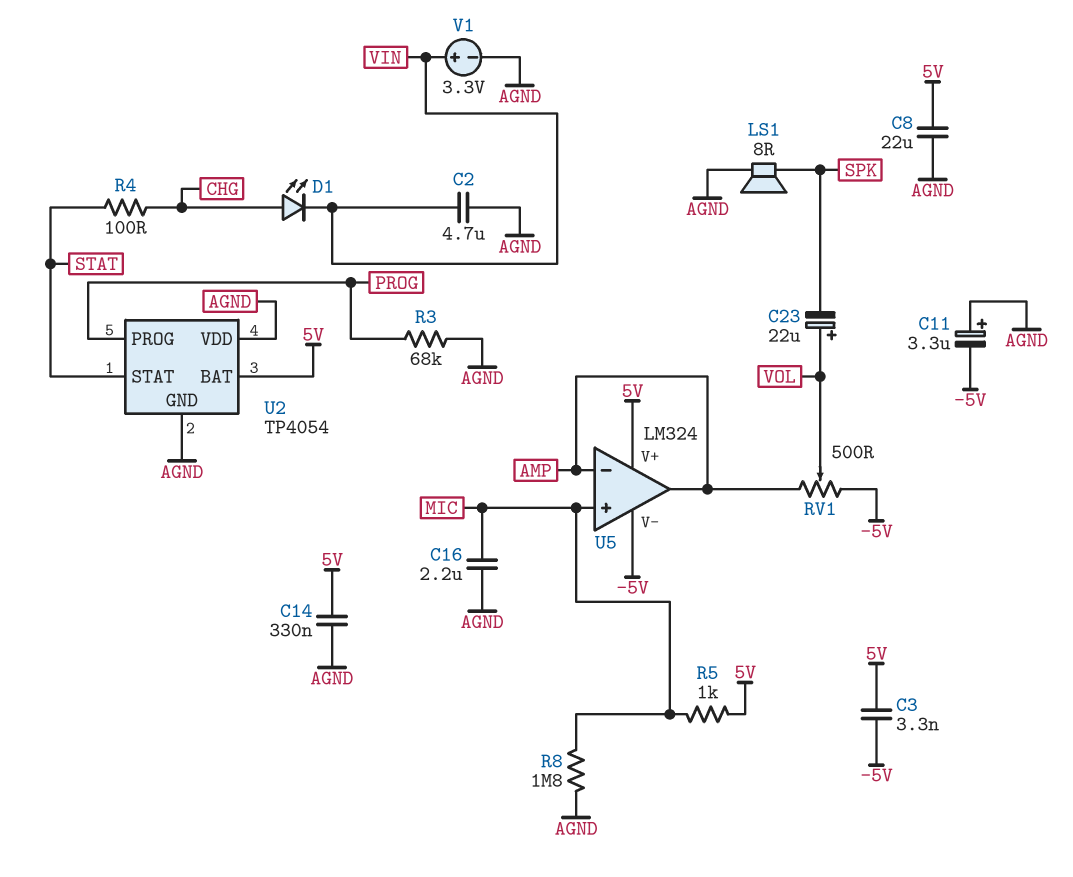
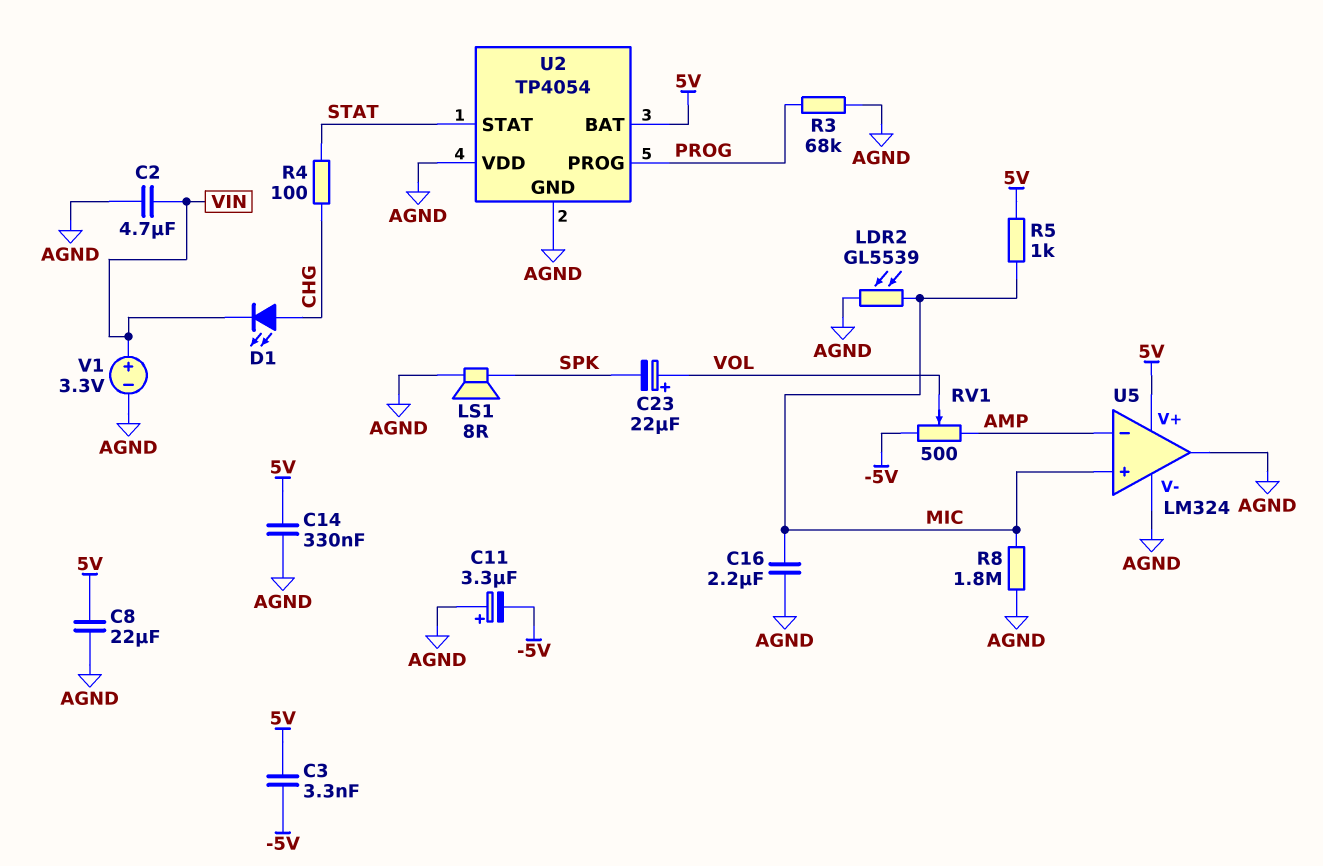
LDR2: none -> GL5539 (AGND, MIC)
U5 pin V-: -5V -> AGND
U5 pin out: AMP -> AGND

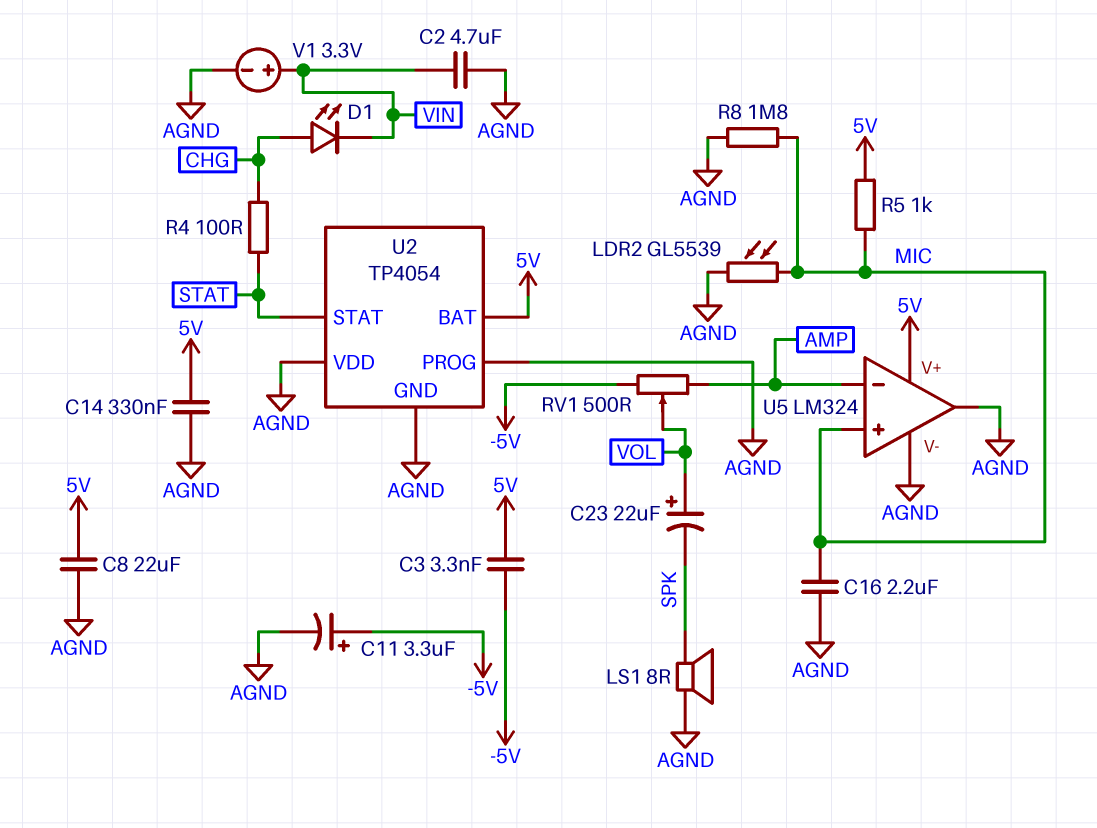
C11: 3.3uF (plus AGND, minus -5V) -> 3.3uF (plus -5V, minus AGND)
R3: 68k (AGND, PROG) -> none
U2 pin PROG: PROG -> AGND

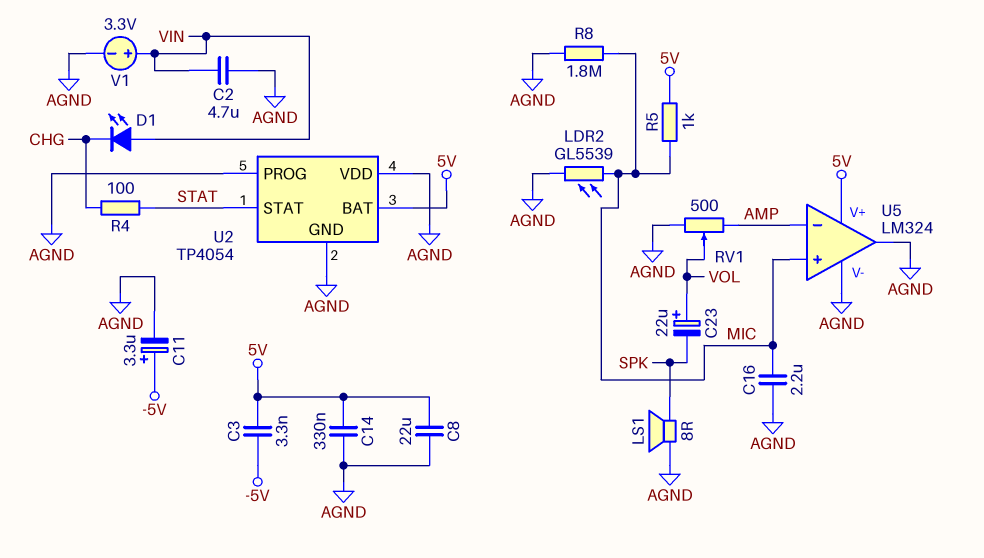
D1: LED (A CHG, K VIN) -> LED (A VIN, K CHG)
RV1: 500 (-5V, AMP, wiper VOL) -> 500 (AGND, AMP, wiper VOL)

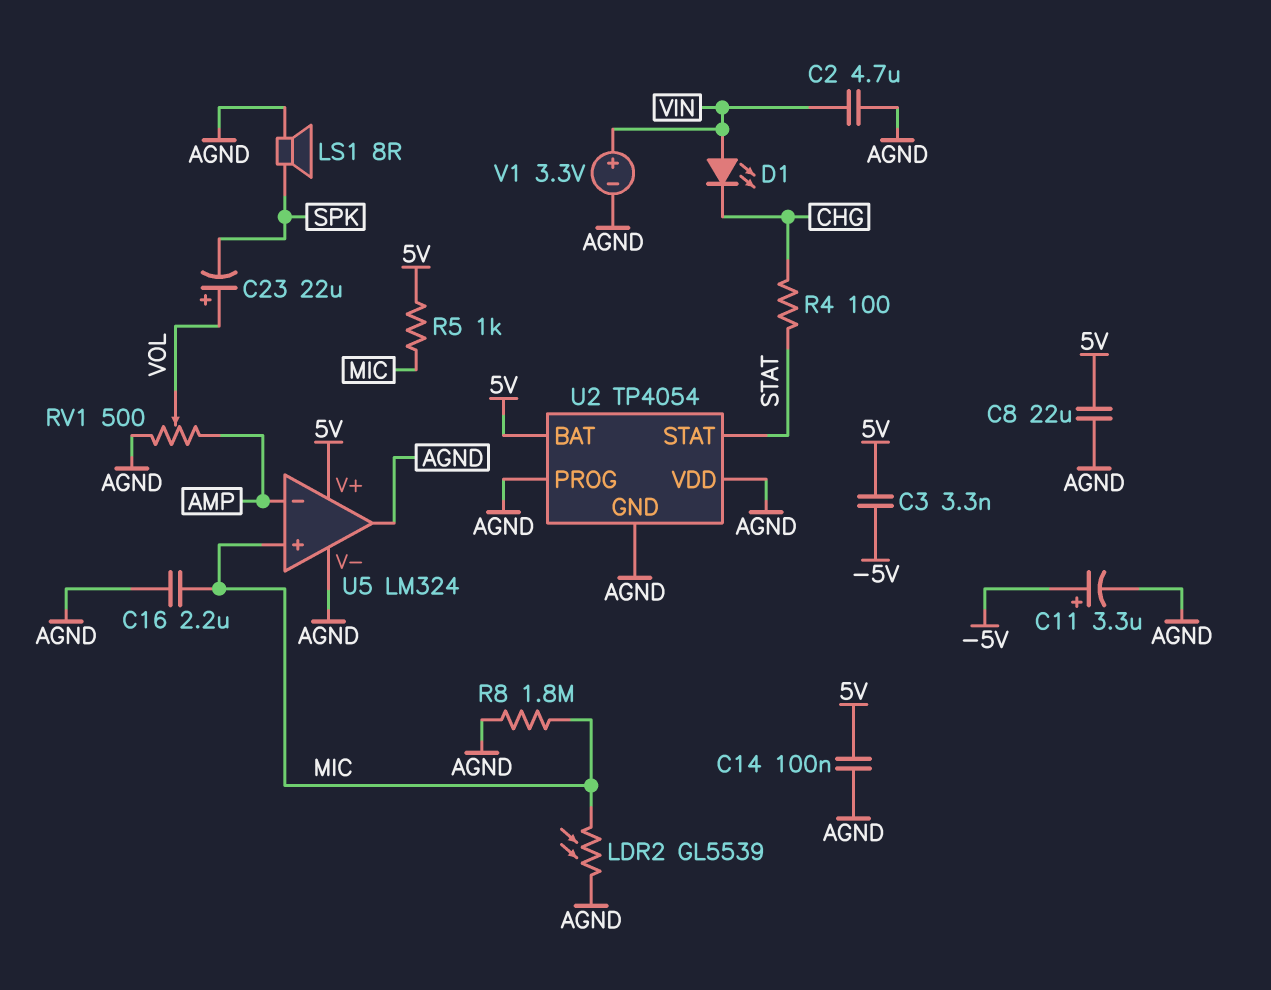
C14: 330nF (5V, AGND) -> 100nF (5V, AGND)

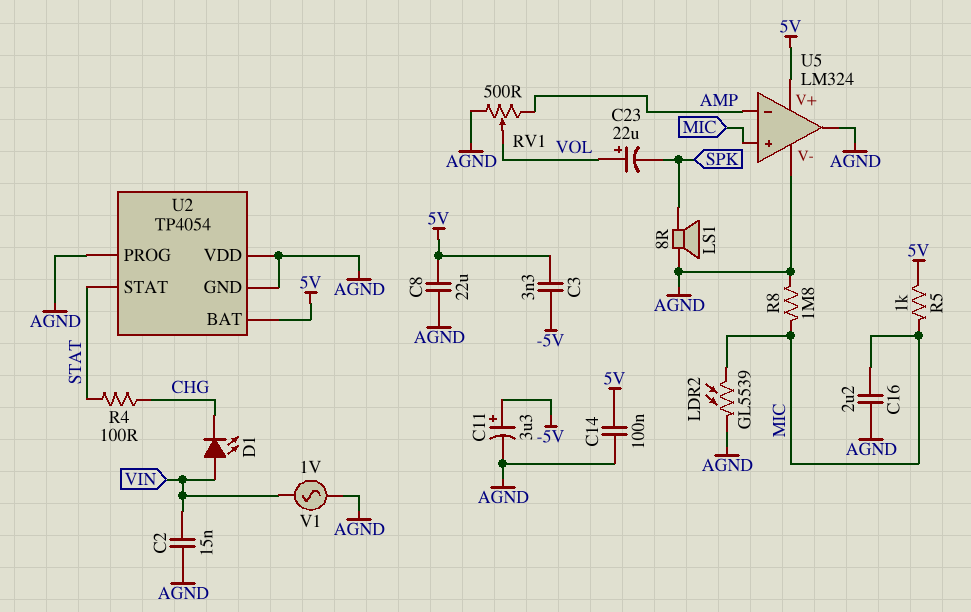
C2: 4.7uF (AGND, VIN) -> 15nF (AGND, VIN)
V1: 3.3V (plus VIN, minus AGND) -> AC 1V (AGND, VIN)

